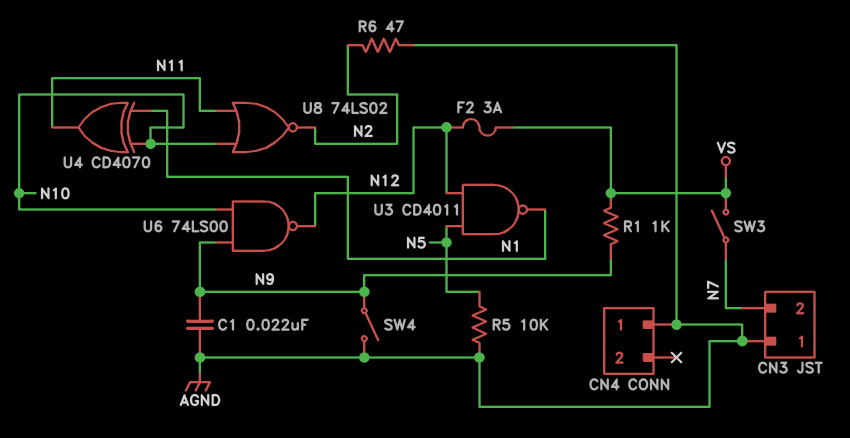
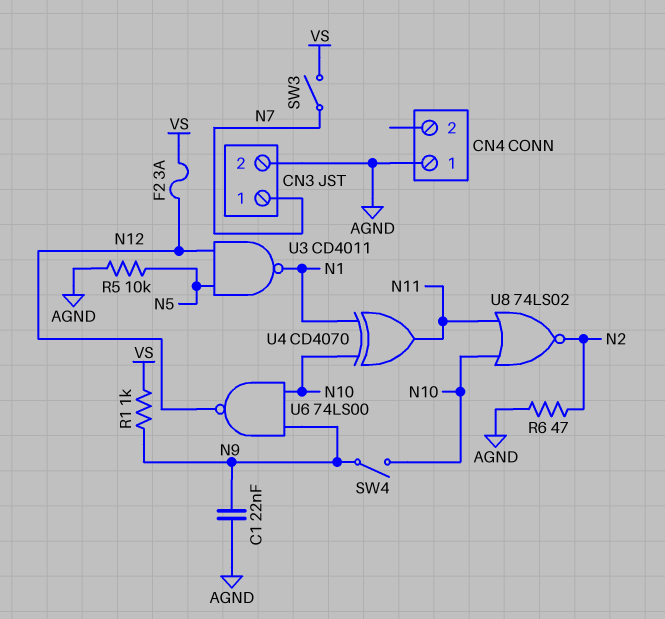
CN3 pin 1: AGND -> N7
CN3 pin 2: N7 -> AGND
SW4: switch (AGND, N9) -> switch (N9, N10)

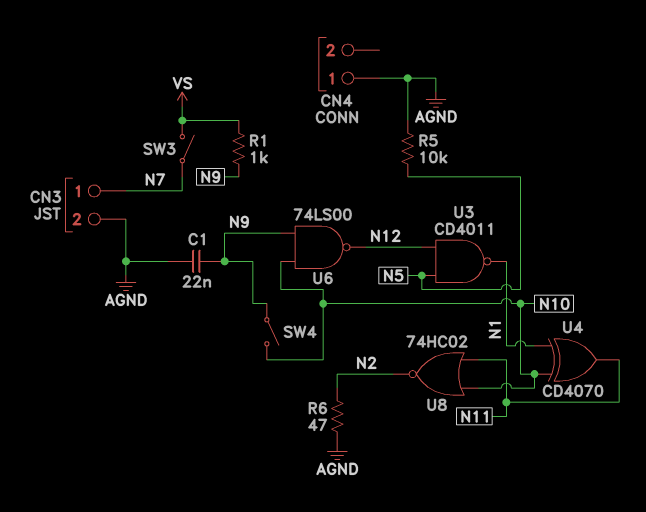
F2: 3A (N12, VS) -> none
U8: NOR 74LS02 (in N10, in N11, out N2) -> NOR 74HC02 (in N10, in N11, out N2)

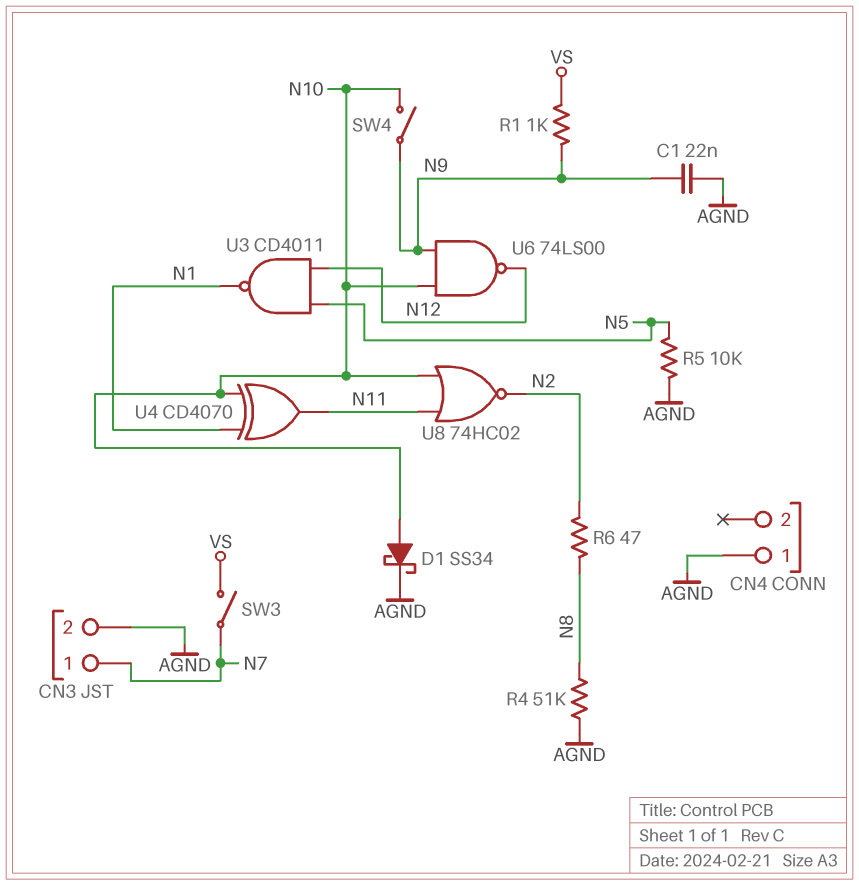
D1: none -> schottky SS34 (A N10, K AGND)
R4: none -> 51k (AGND, N8)
R6: 47 (AGND, N2) -> 47 (N2, N8)

